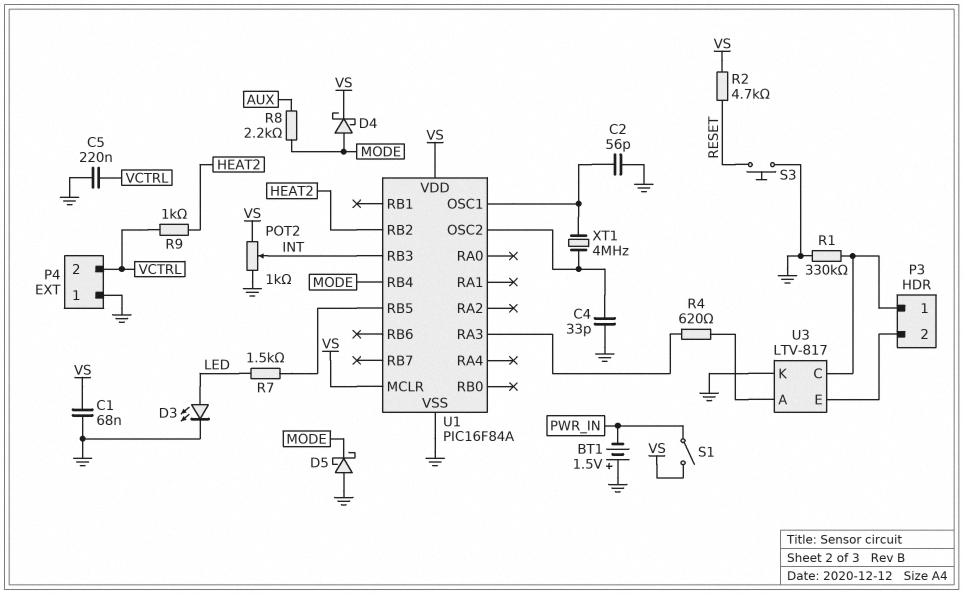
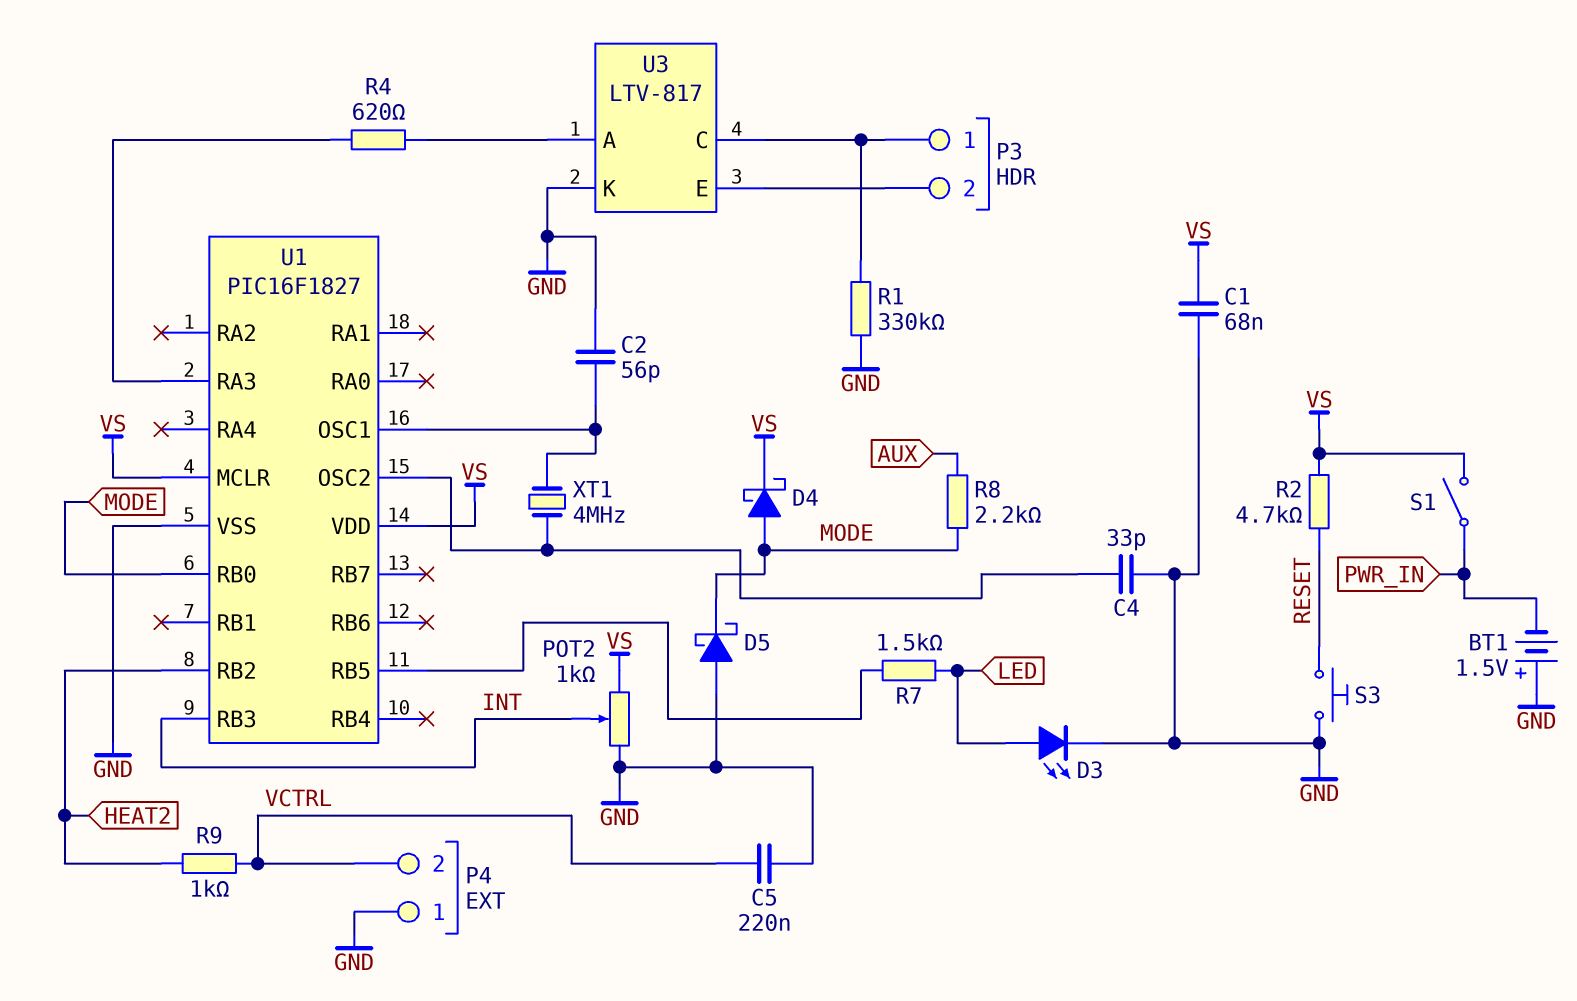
U1: PIC16F84A -> PIC16F1827
U1 pin RB0: none -> MODE
U1 pin RB4: MODE -> none

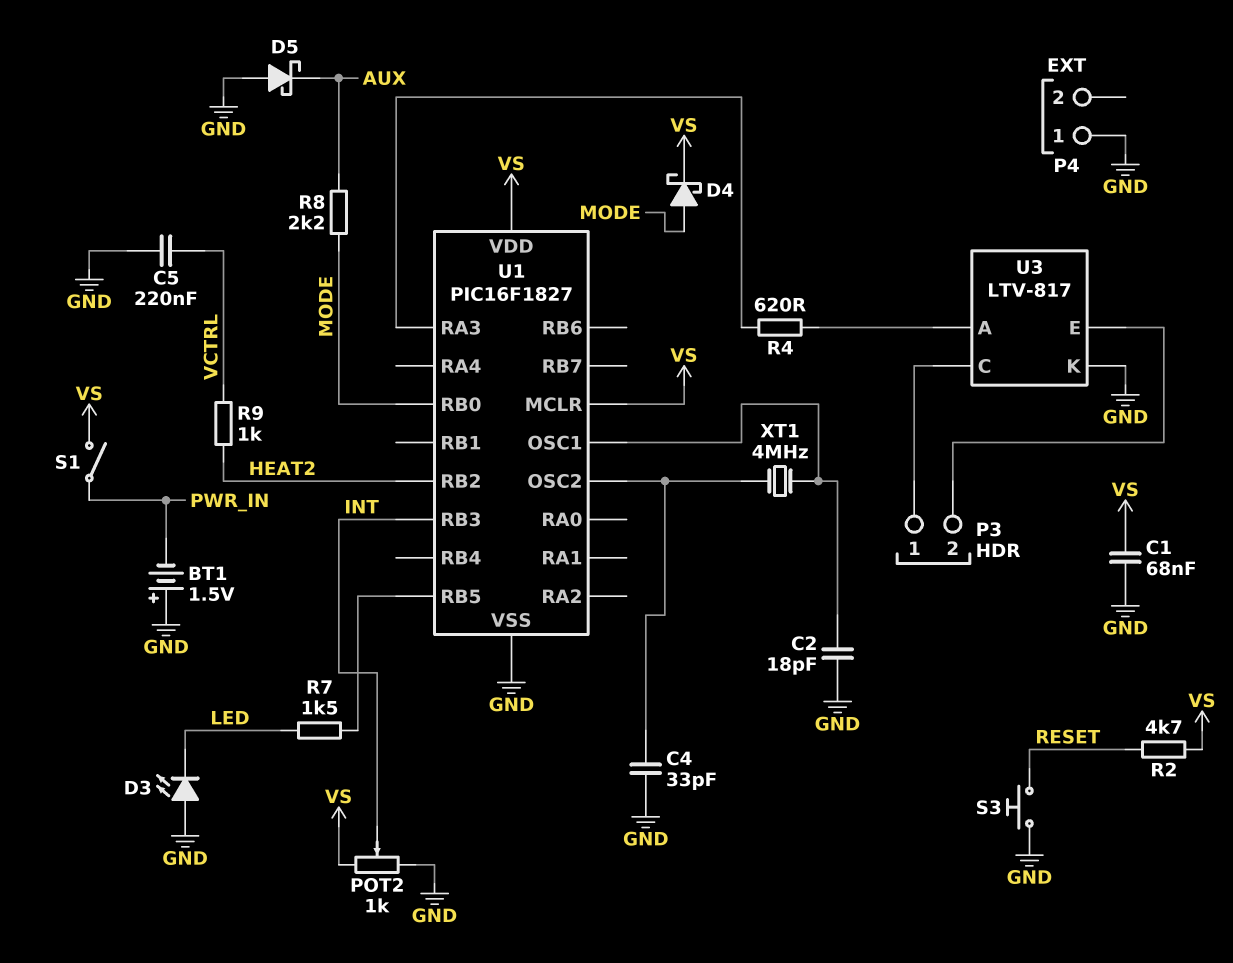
C2: 56pF (GND, U1/OSC1) -> 18pF (GND, U1/OSC1)
D3: LED (A LED, K GND) -> LED (A GND, K LED)
D5: schottky (A GND, K MODE) -> schottky (A GND, K AUX)
P4 pin 2: VCTRL -> none
R1: 330k (GND, P3/1) -> none

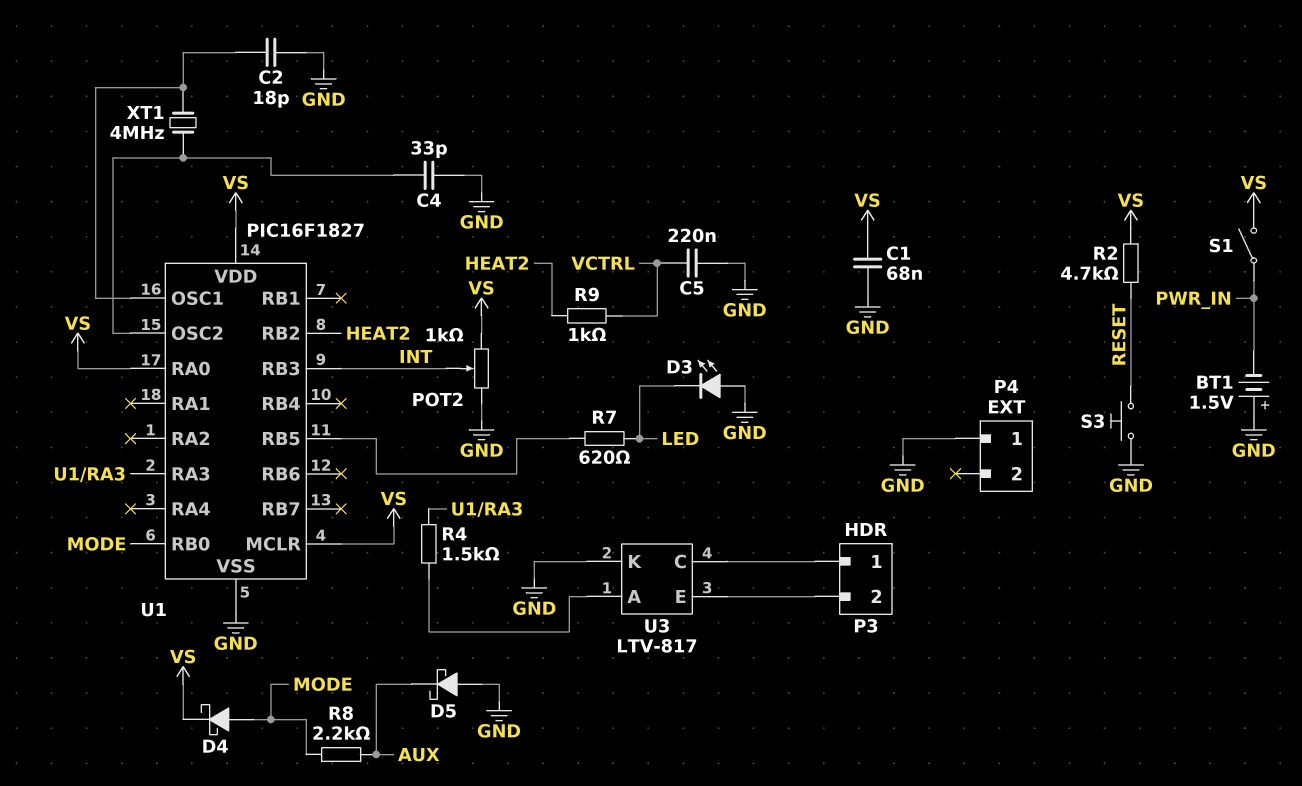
R4: 620 (U1/RA3, U3/A) -> 1.5k (U1/RA3, U3/A)
R7: 1.5k (LED, U1/RB5) -> 620 (LED, U1/RB5)
U1 pin RA0: none -> VS

